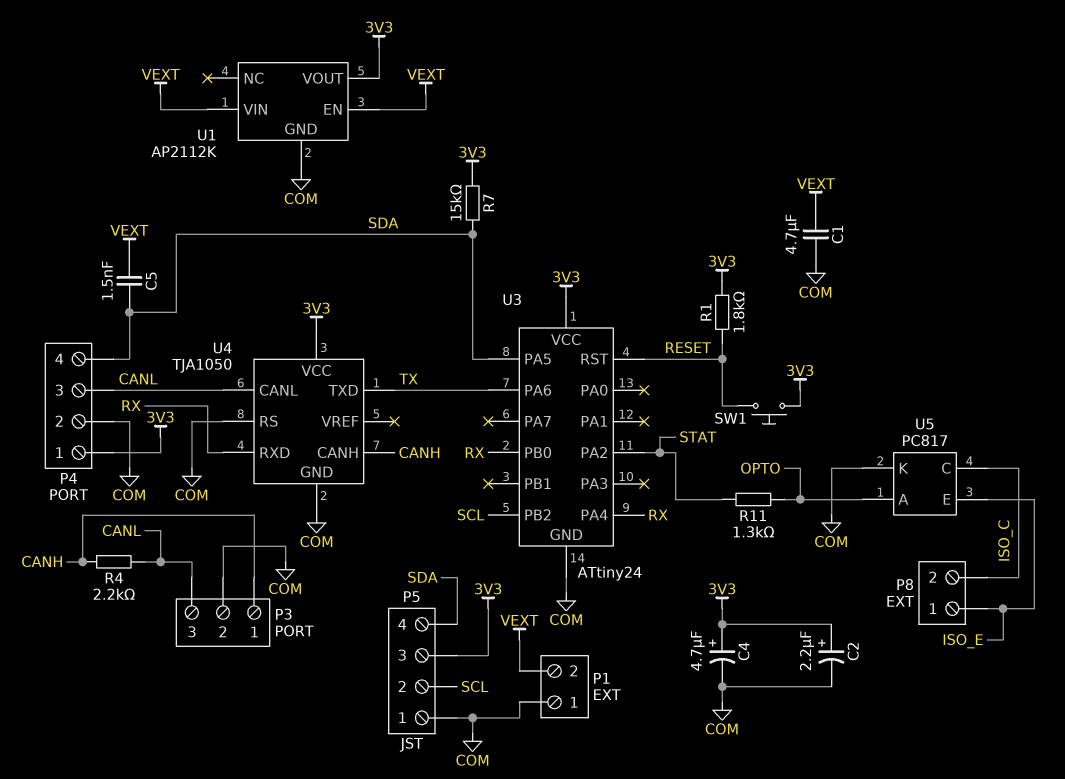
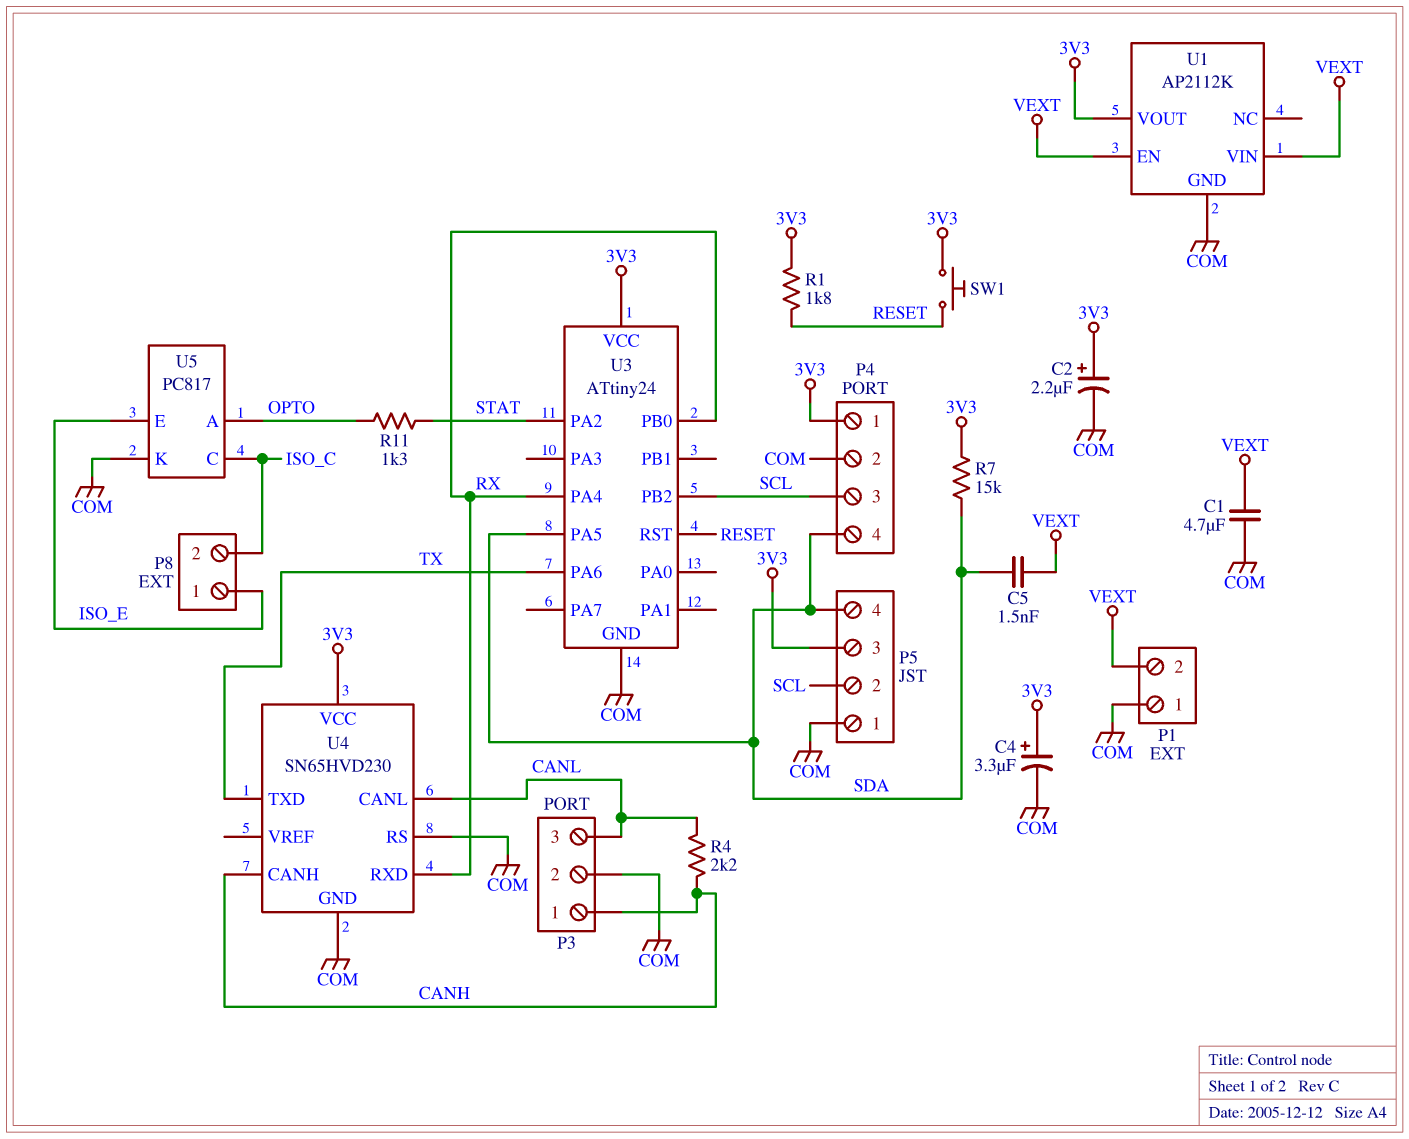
C4: 4.7uF (plus 3V3, minus COM) -> 3.3uF (plus 3V3, minus COM)
P4 pin 3: CANL -> SCL
U4: TJA1050 -> SN65HVD230

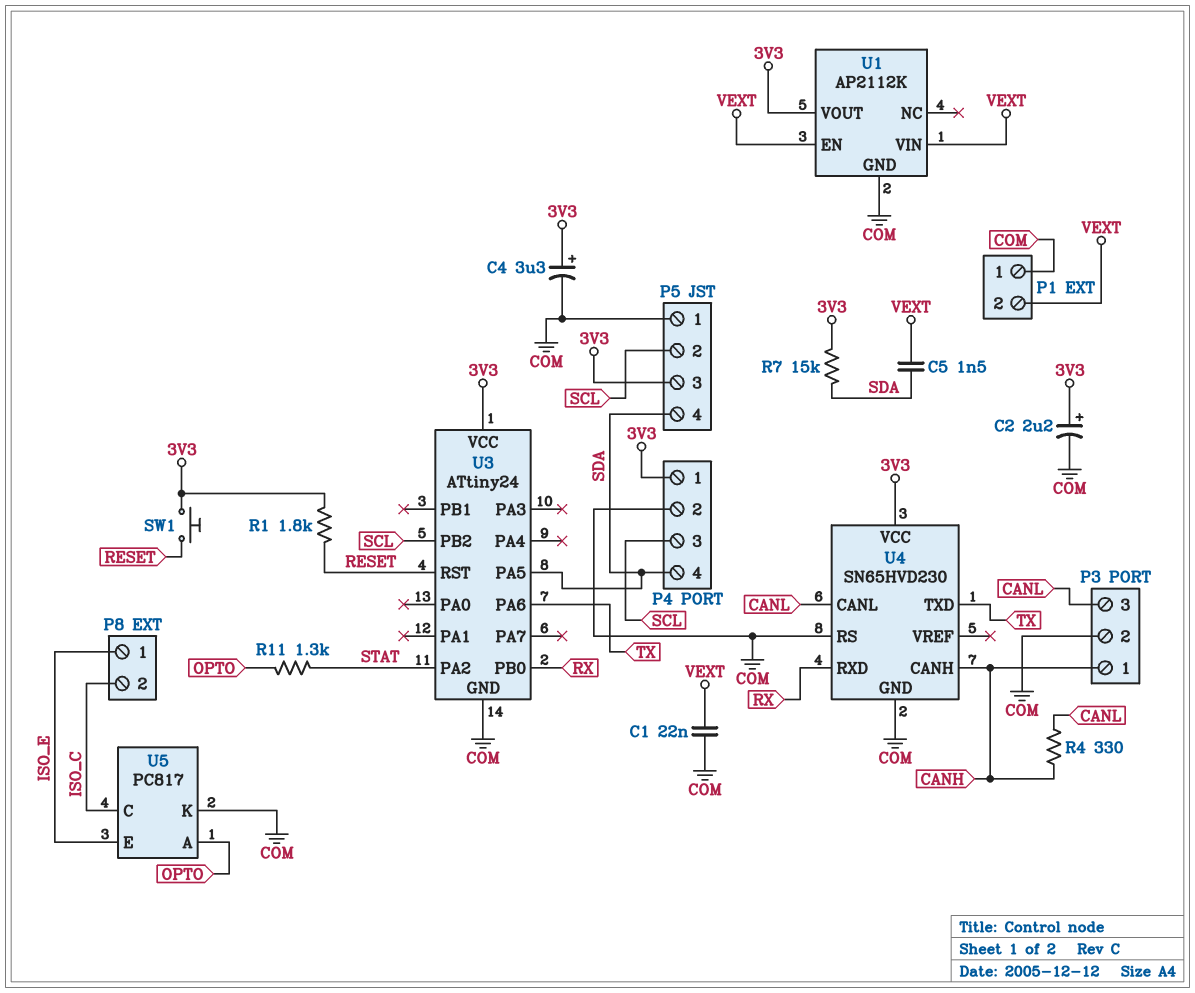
C1: 4.7uF (COM, VEXT) -> 22nF (COM, VEXT)
R4: 2.2k (CANH, CANL) -> 330 (CANH, CANL)
U3 pin PA4: RX -> none

